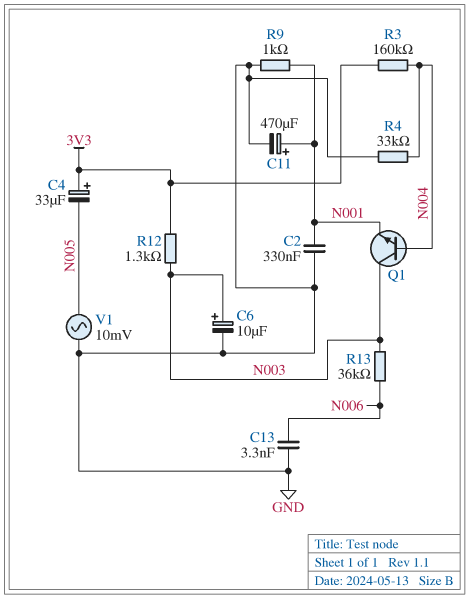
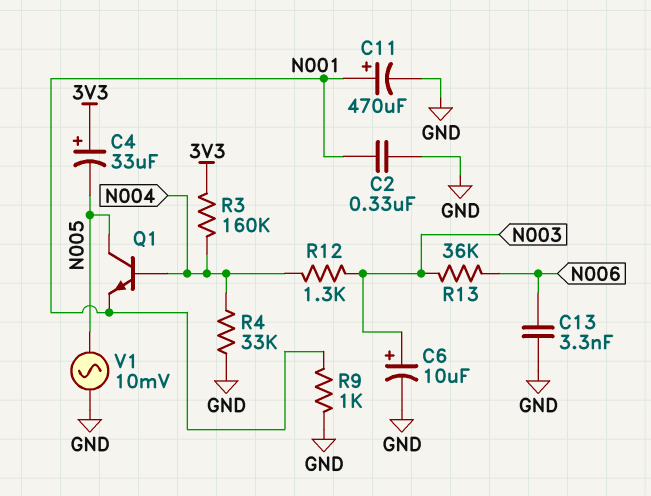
Q1: NPN (B N004, C N003, E N001) -> NPN (B N004, C N005, E N001)
R12: 1.3k (3V3, N003) -> 1.3k (N003, N004)

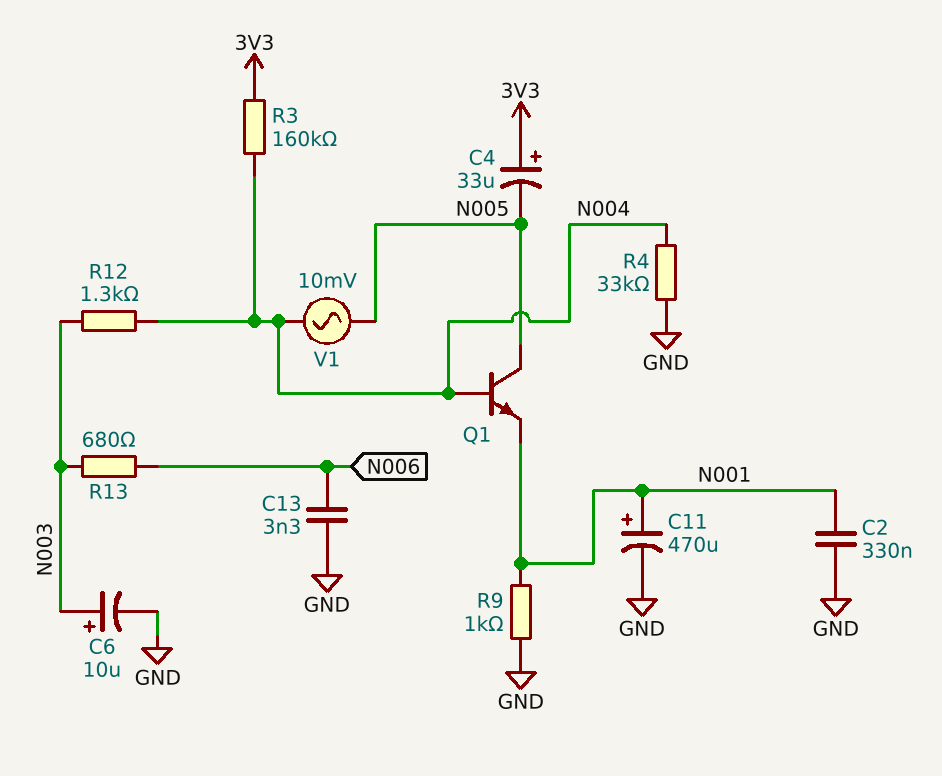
R13: 36k (N003, N006) -> 680 (N003, N006)
V1: AC 10mV (GND, N005) -> AC 10mV (N004, N005)

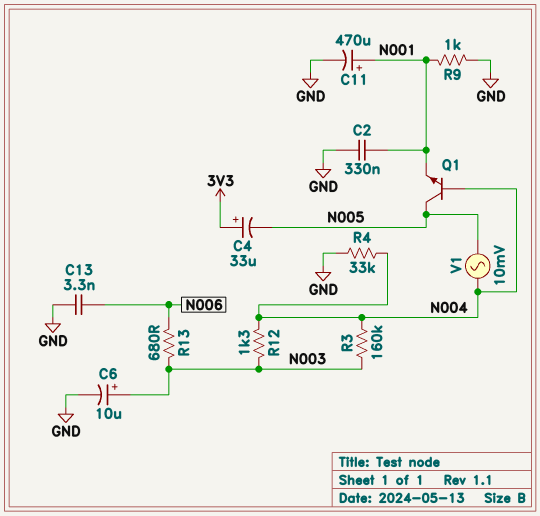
R3: 160k (3V3, N004) -> 160k (N003, N004)

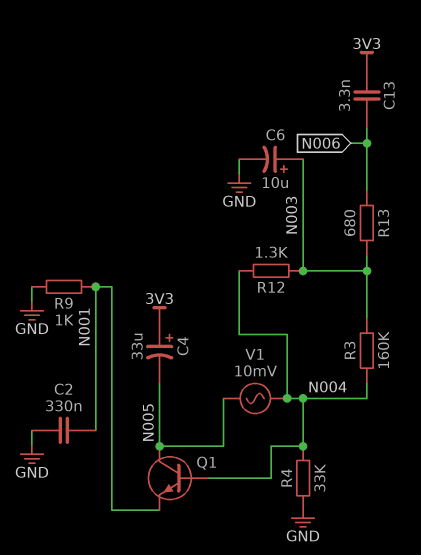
C11: 470uF (plus N001, minus GND) -> none
C13: 3.3nF (GND, N006) -> 3.3nF (3V3, N006)

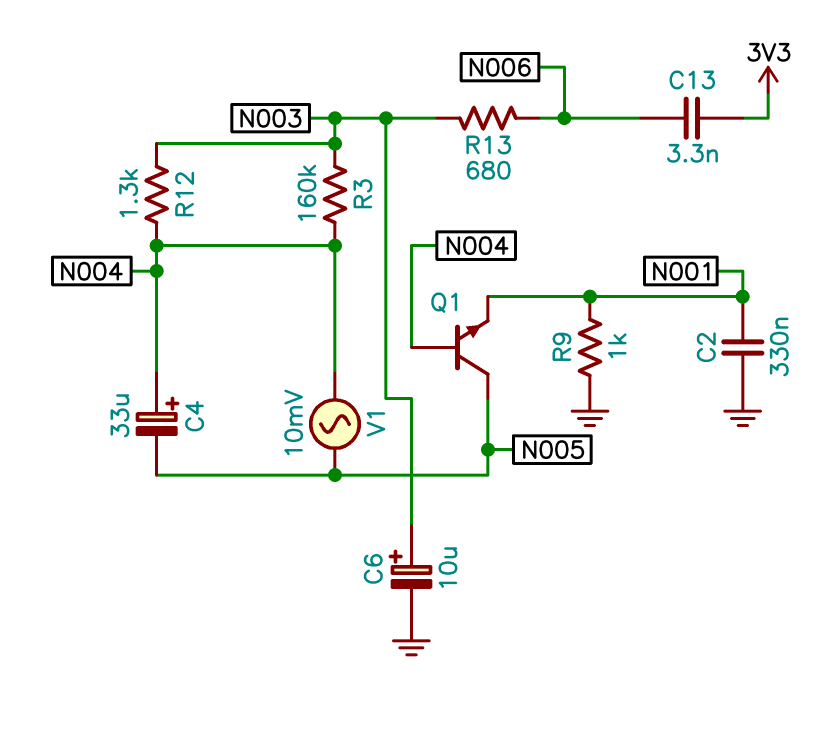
C4: 33uF (plus 3V3, minus N005) -> 33uF (plus N004, minus N005)
R4: 33k (GND, N004) -> none

